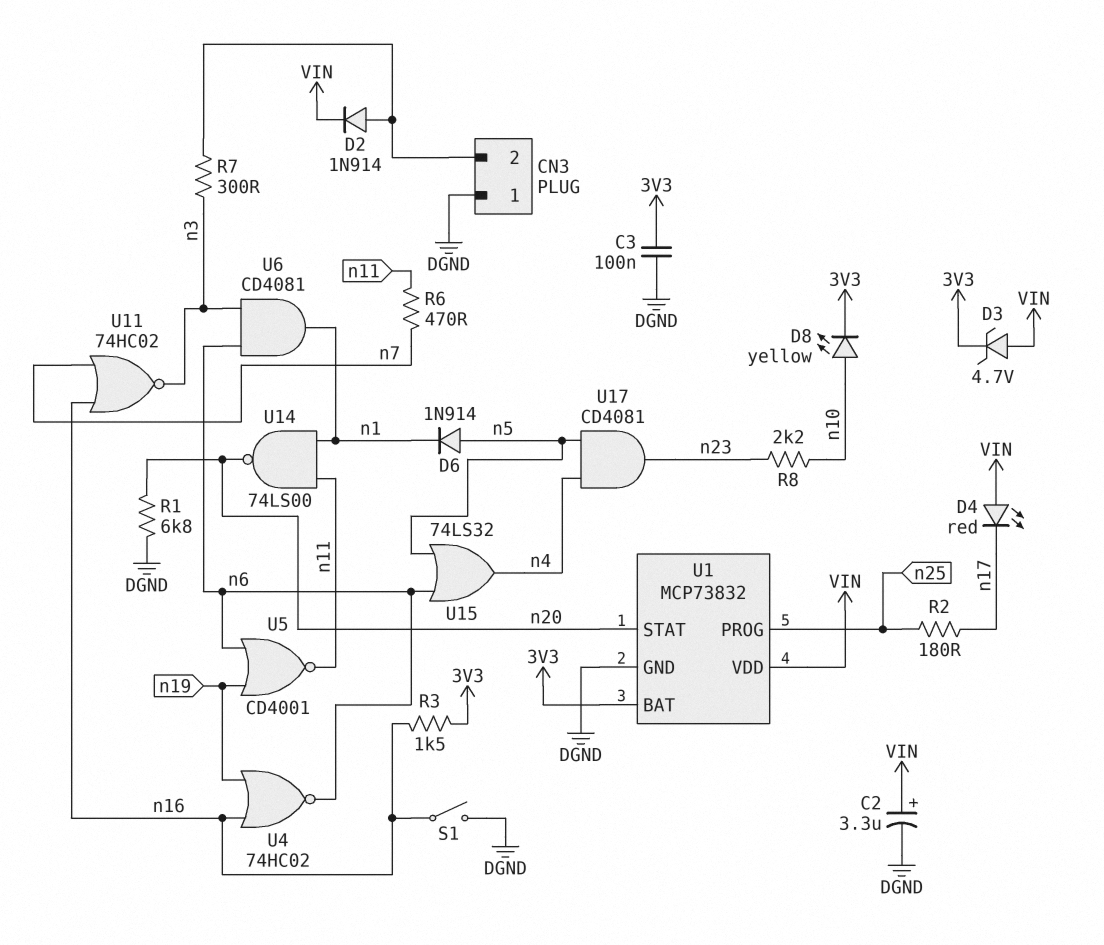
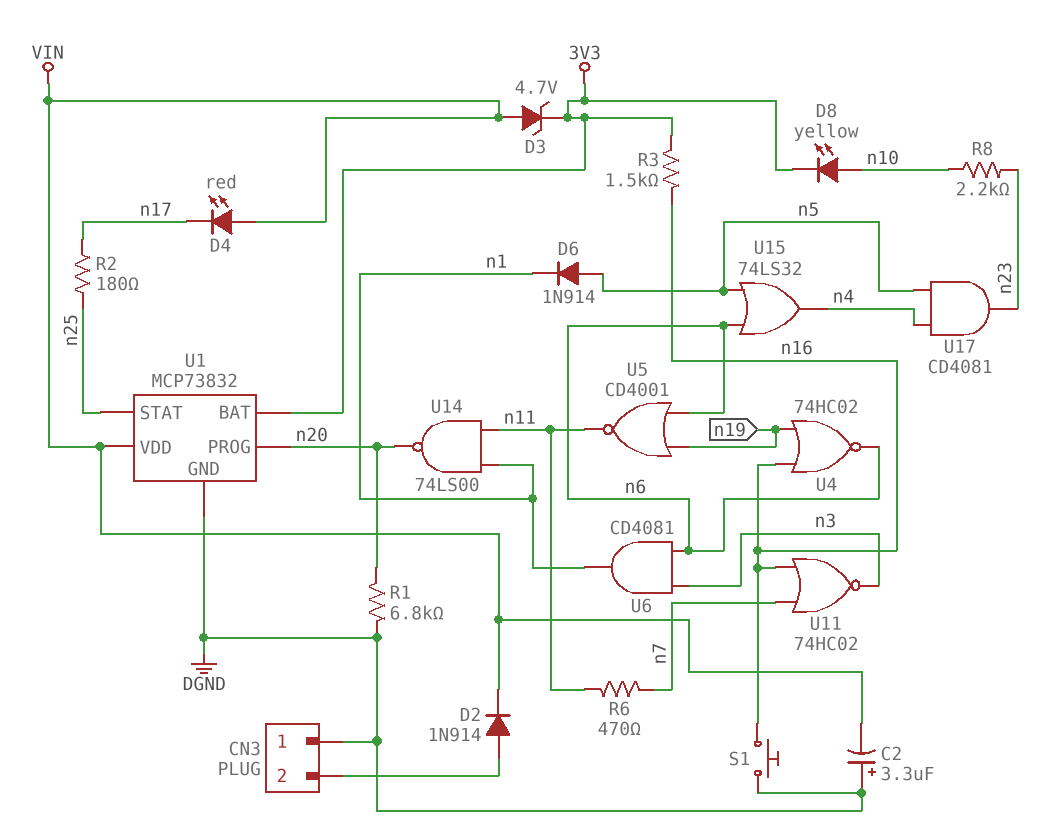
C2: 3.3uF (plus VIN, minus DGND) -> 3.3uF (plus DGND, minus VIN)
C3: 100nF (3V3, DGND) -> none
R7: 300 (CN3/2, n3) -> none
S1: switch (DGND, n16) -> button (DGND, n16)
U1 pin PROG: n25 -> n20
U1 pin STAT: n20 -> n25

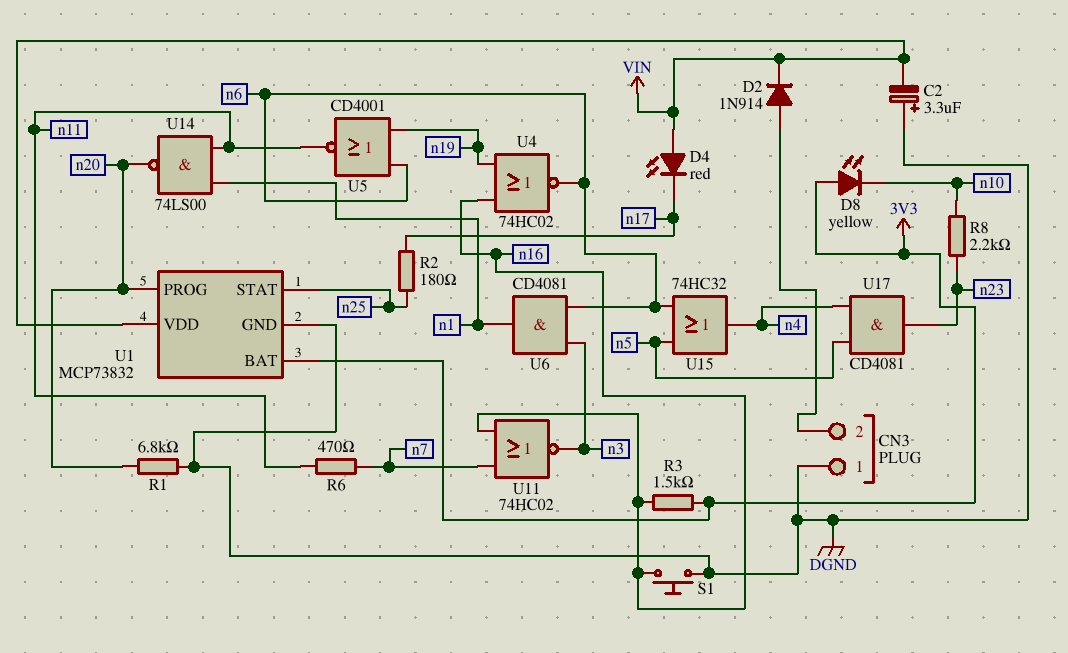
D3: zener 4.7V (A VIN, K 3V3) -> none
D6: diode 1N914 (A n5, K n1) -> none
D8: LED yellow (A n10, K 3V3) -> LED yellow (A 3V3, K n10)
U15: OR 74LS32 (in n5, in n6, out n4) -> OR 74HC32 (in n5, in n6, out n4)

